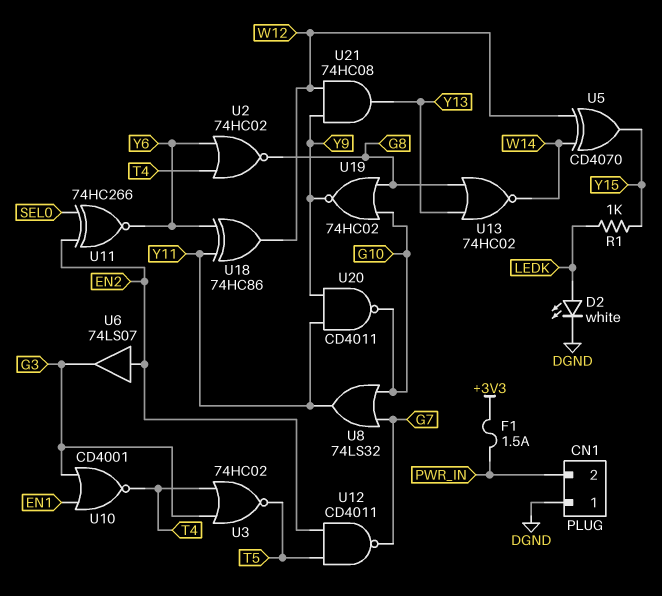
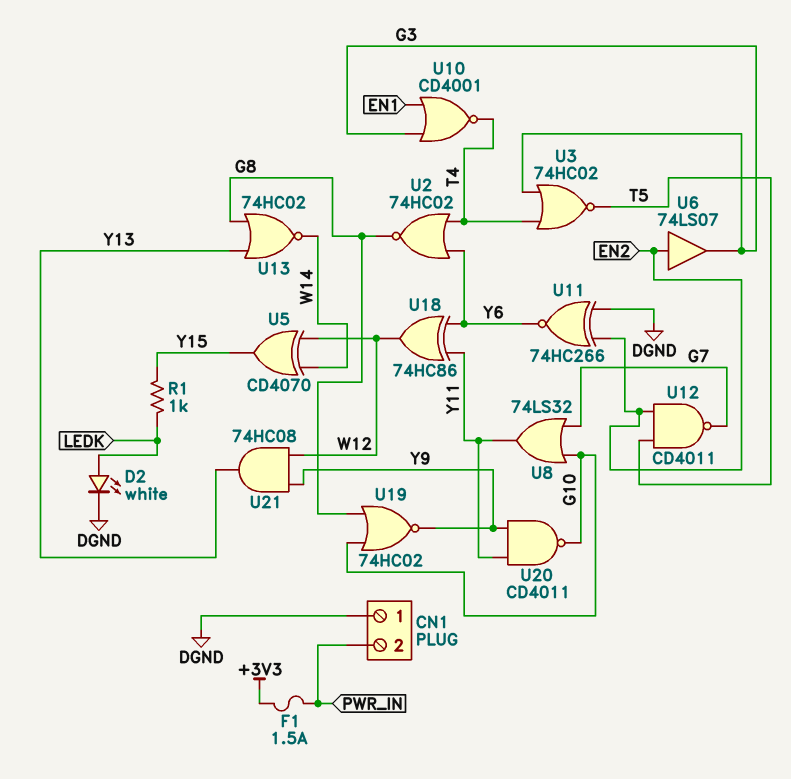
U11: XNOR 74HC266 (in EN2, in SEL0, out Y6) -> XNOR 74HC266 (in DGND, in EN2, out Y6)

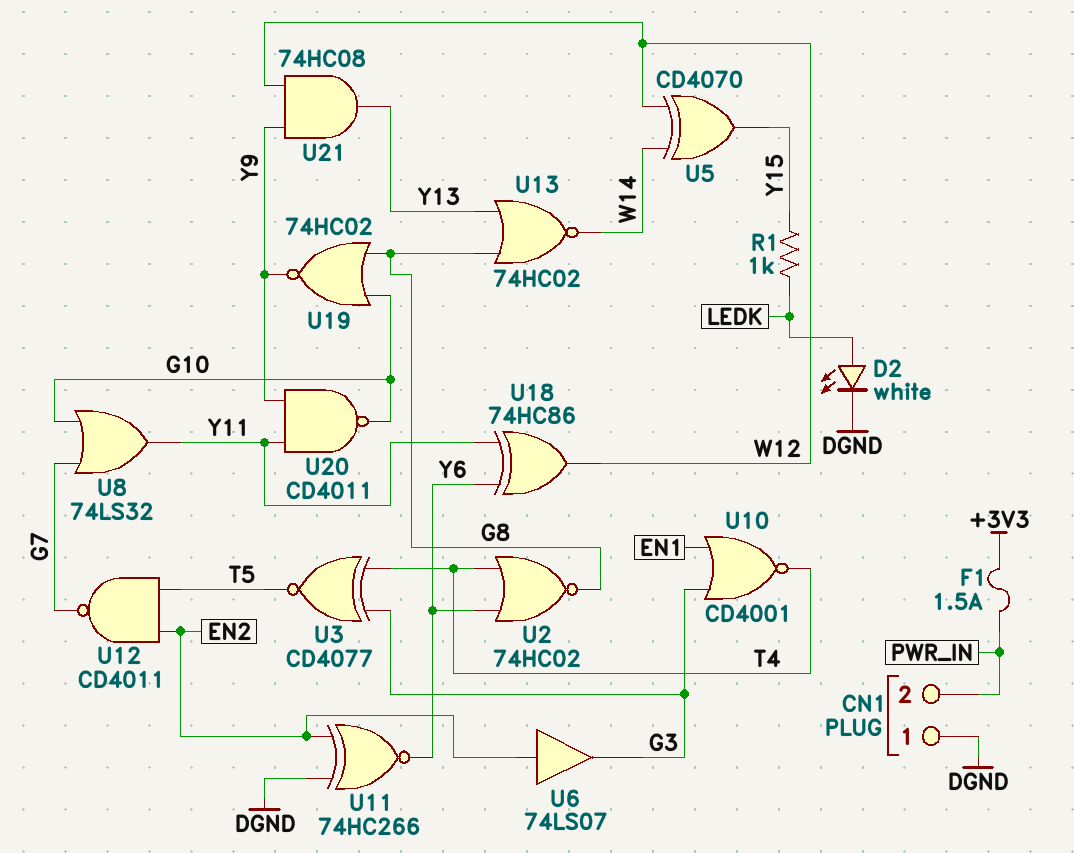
U3: NOR 74HC02 (in G3, in T4, out T5) -> XNOR CD4077 (in G3, in T4, out T5)

